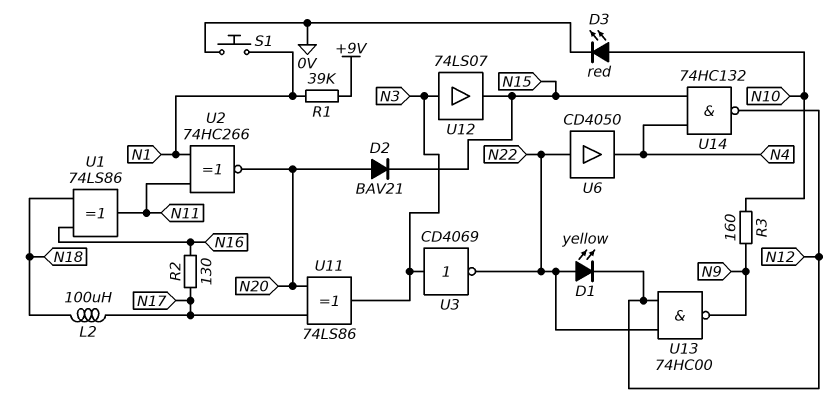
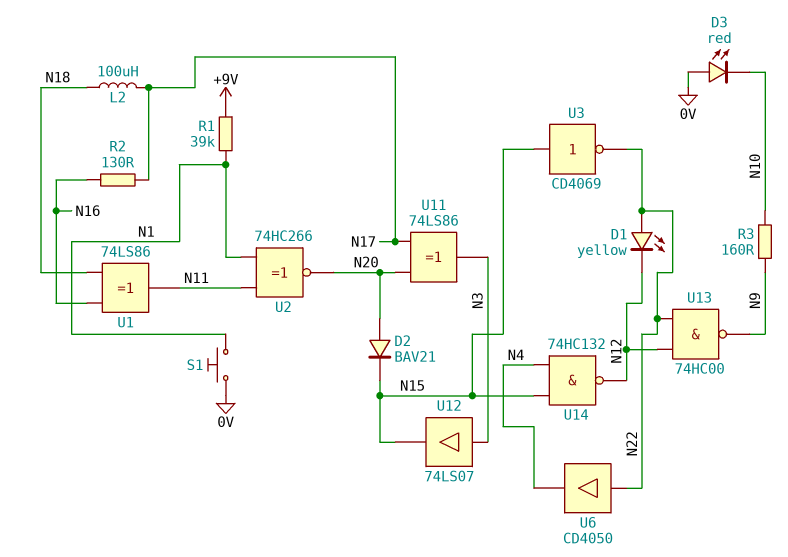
D3: LED red (A N10, K 0V) -> LED red (A 0V, K N10)
U3: NOT CD4069 (in N3, out N22) -> NOT CD4069 (in N15, out N22)

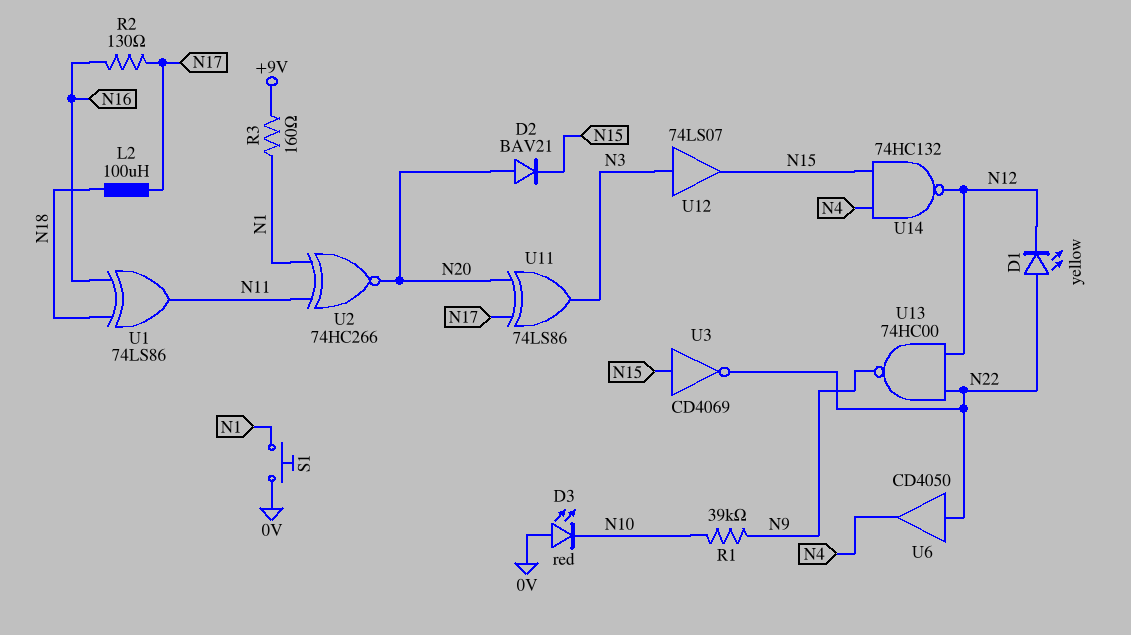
R1: 39k (+9V, N1) -> 39k (N9, N10)
R3: 160 (N9, N10) -> 160 (+9V, N1)

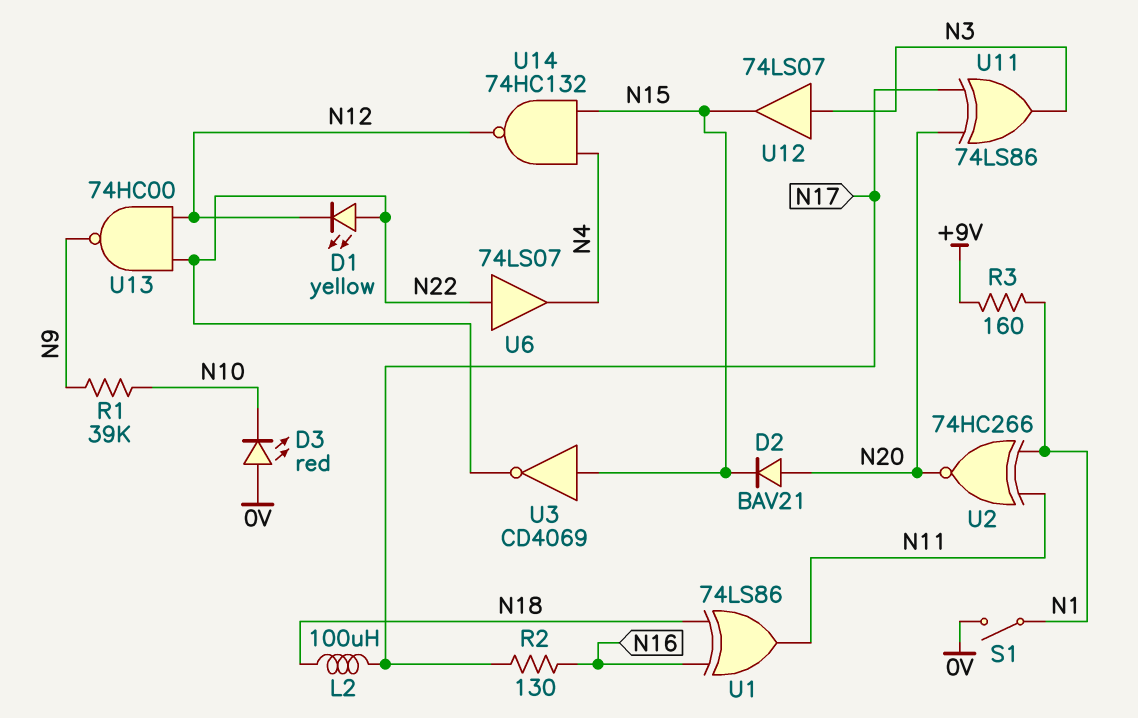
S1: button (0V, N1) -> switch (0V, N1)
U6: buffer CD4050 (in N22, out N4) -> buffer 74LS07 (in N22, out N4)

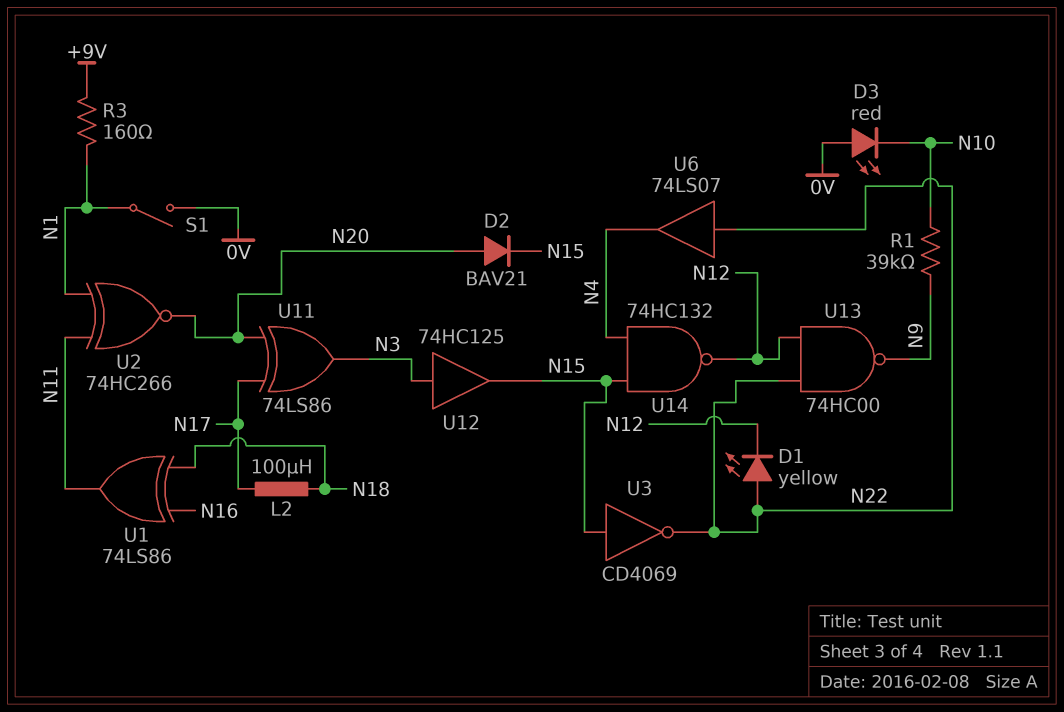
R2: 130 (N16, N17) -> none
U12: buffer 74LS07 (in N3, out N15) -> buffer 74HC125 (in N3, out N15)

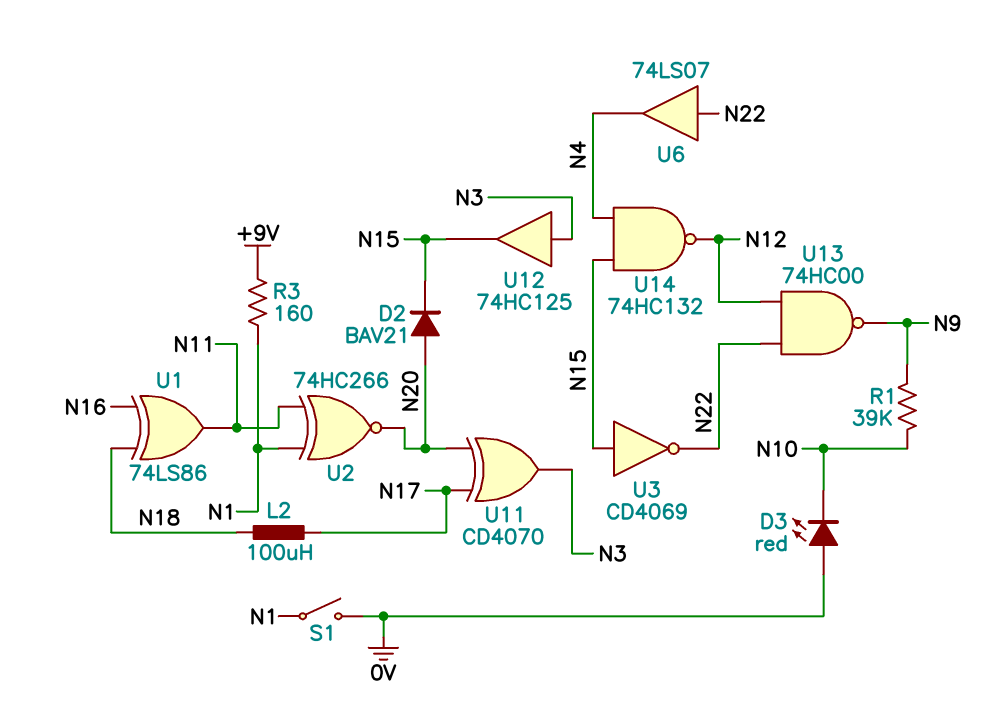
D1: LED yellow (A N22, K N12) -> none
U11: XOR 74LS86 (in N17, in N20, out N3) -> XOR CD4070 (in N17, in N20, out N3)

